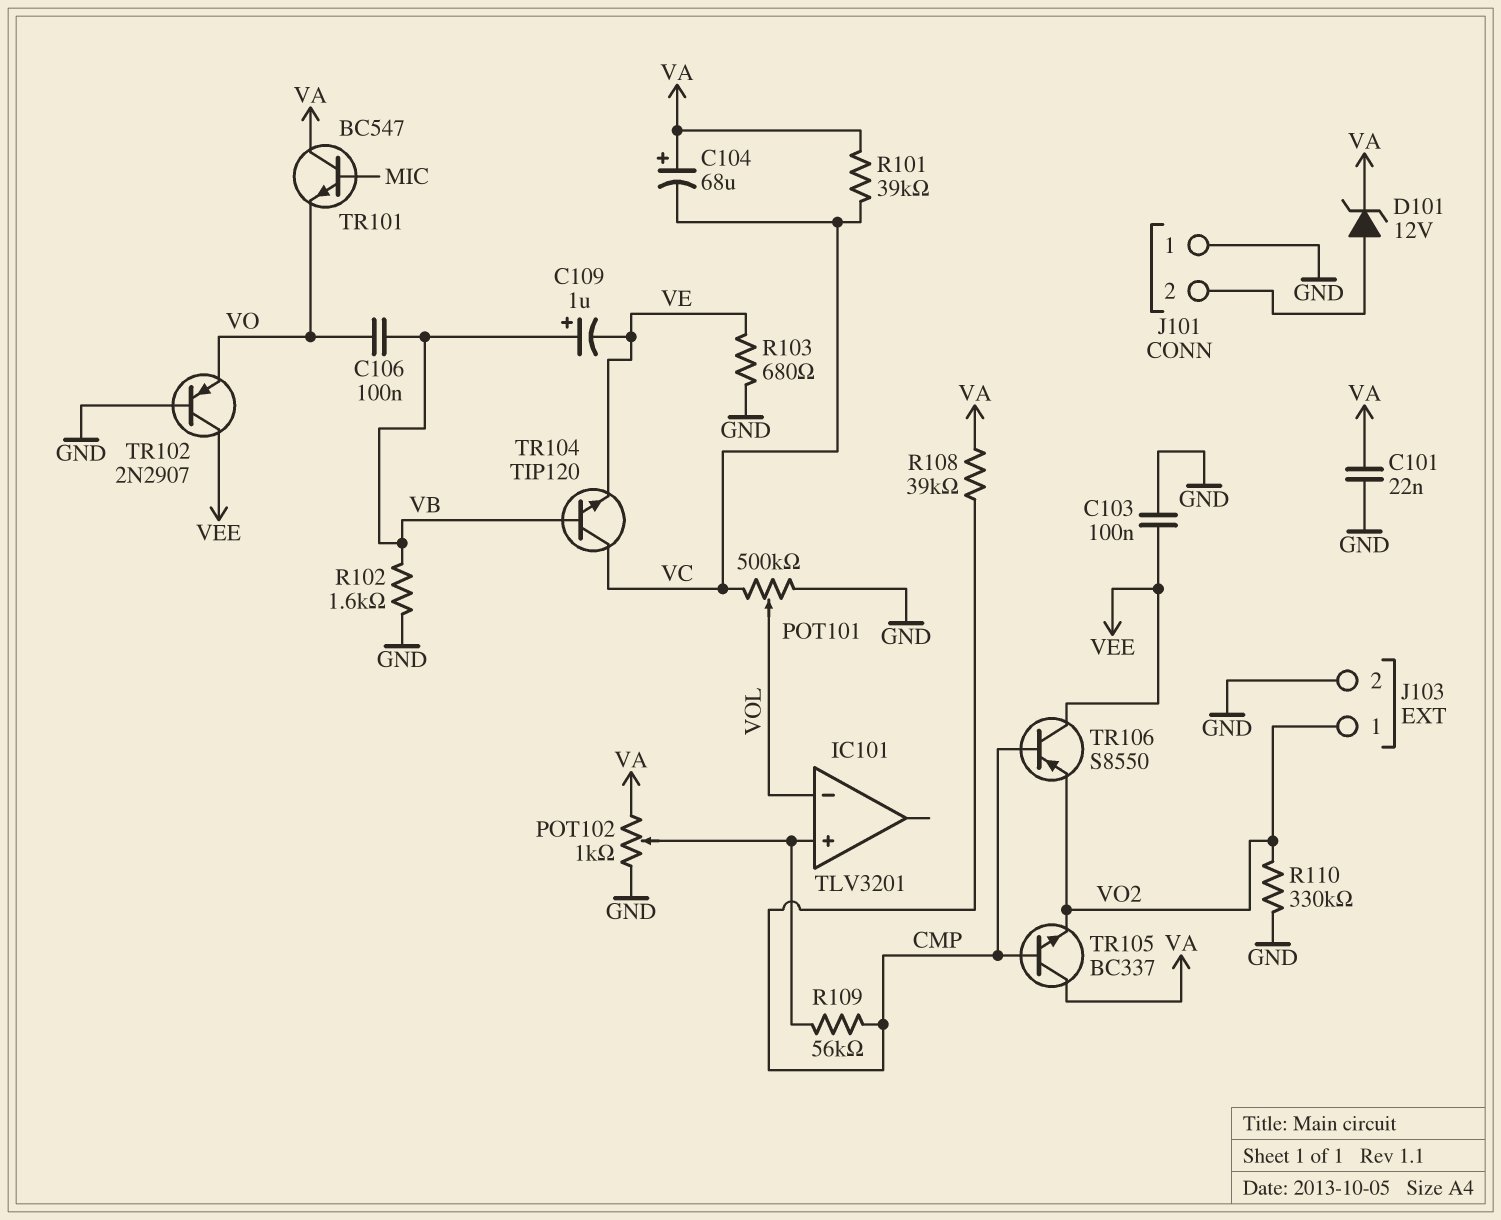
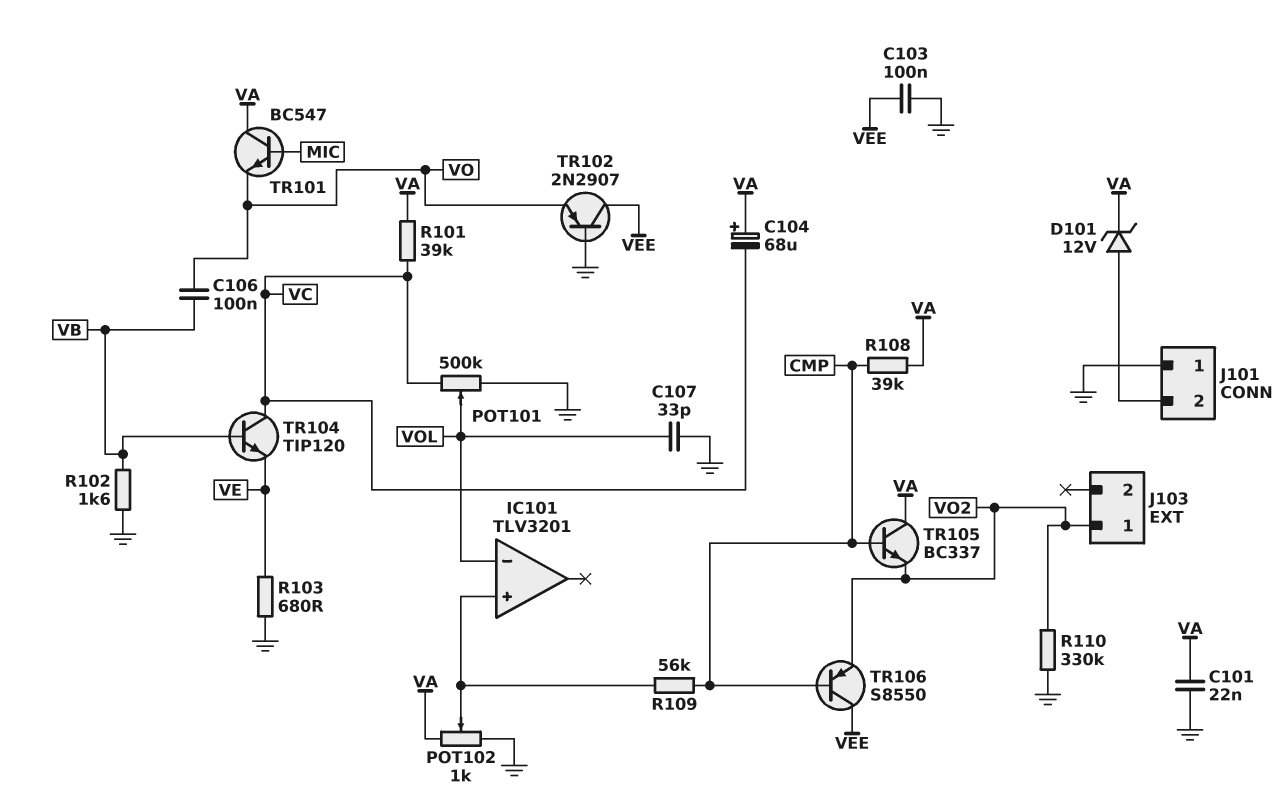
C107: none -> 33pF (GND, VOL)
C109: 1uF (plus VB, minus VE) -> none
J103 pin 2: GND -> none

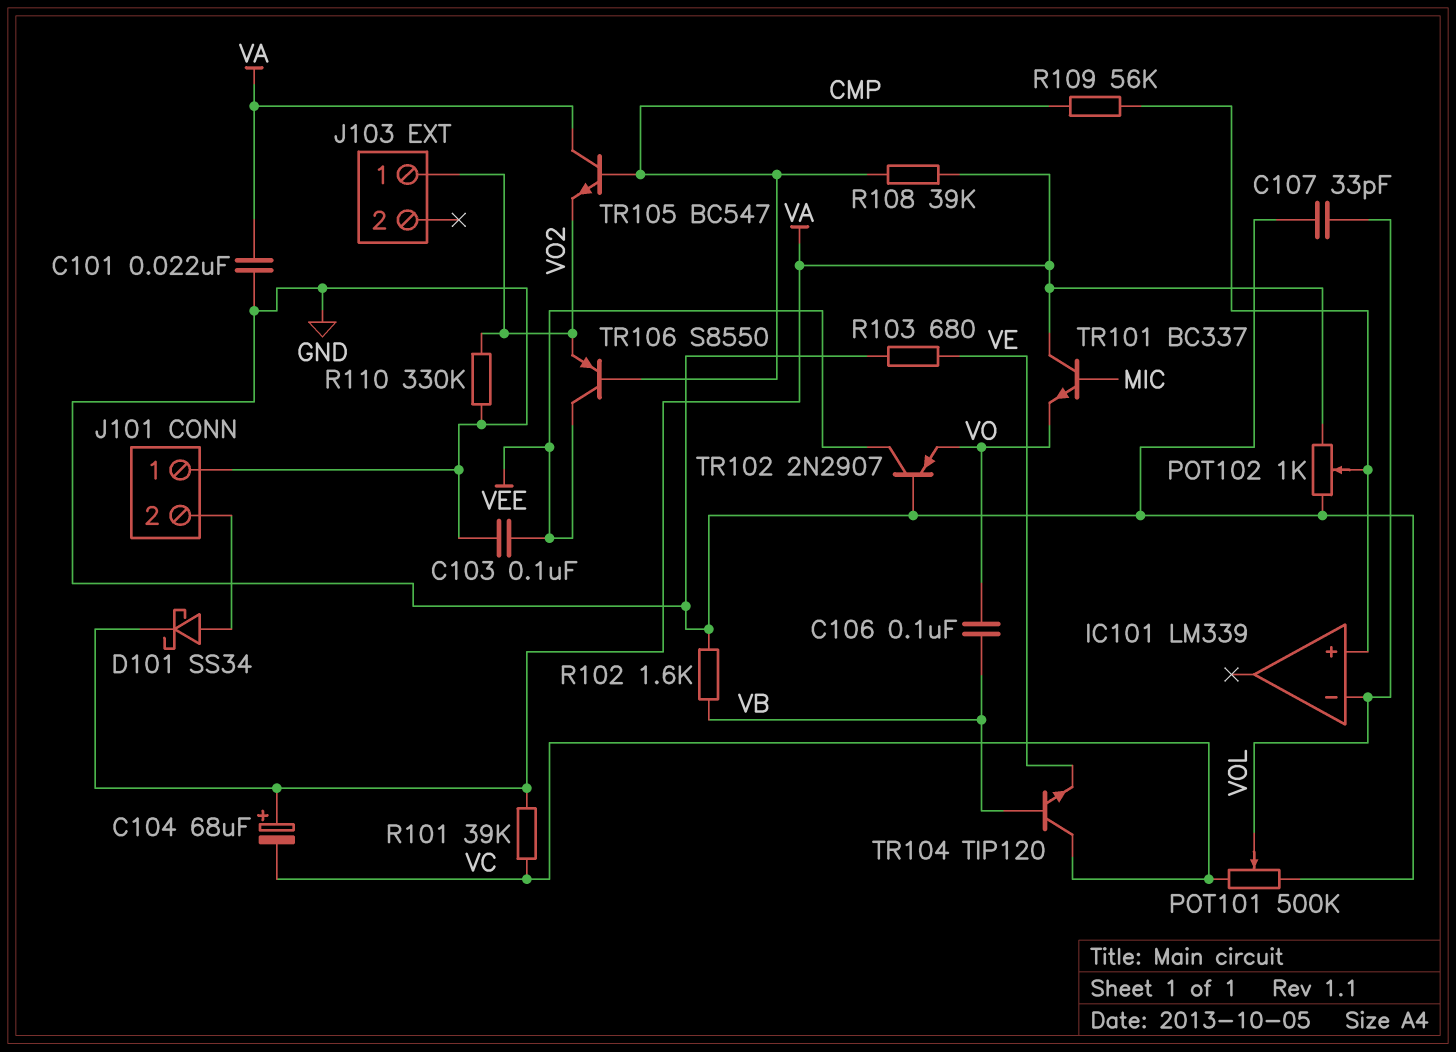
D101: zener 12V (A J101/2, K VA) -> schottky SS34 (A J101/2, K VA)
IC101: TLV3201 -> LM339
TR101: NPN BC547 (B MIC, C VA, E VO) -> NPN BC337 (B MIC, C VA, E VO)
TR105: NPN BC337 (B CMP, C VA, E VO2) -> NPN BC547 (B CMP, C VA, E VO2)

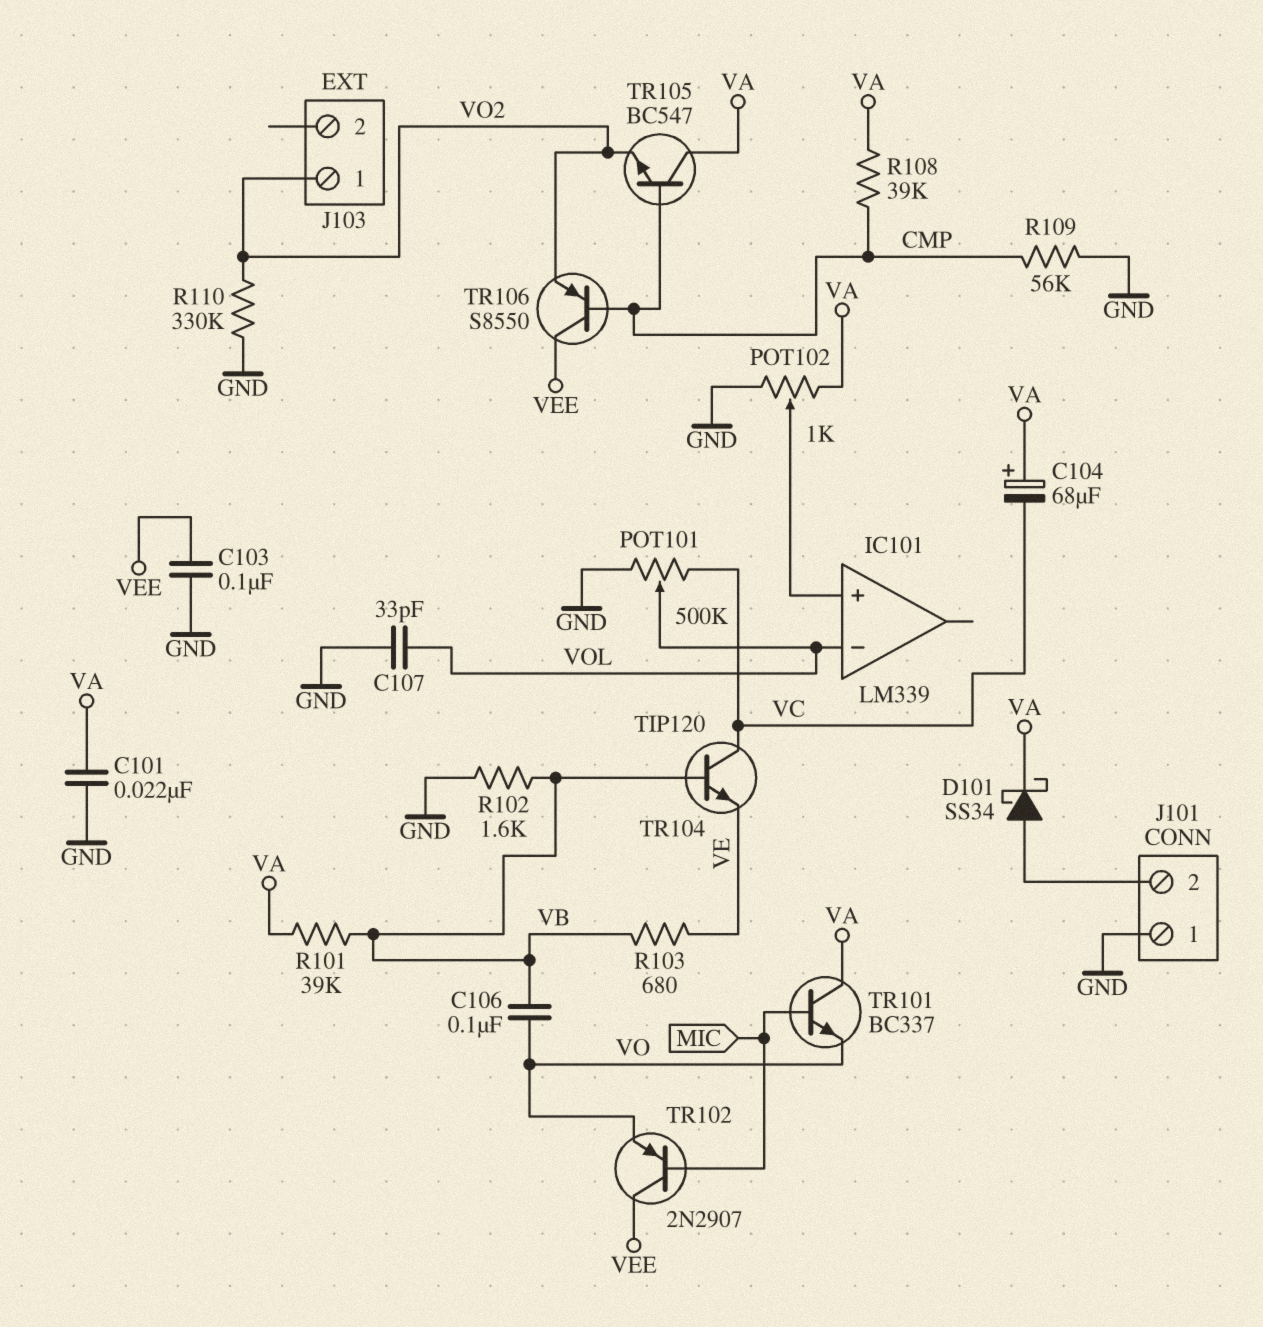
R101: 39k (VA, VC) -> 39k (VA, VB)
R103: 680 (GND, VE) -> 680 (VB, VE)
R109: 56k (CMP, IC101/in+) -> 56k (CMP, GND)
TR102: PNP 2N2907 (B GND, C VEE, E VO) -> PNP 2N2907 (B MIC, C VEE, E VO)

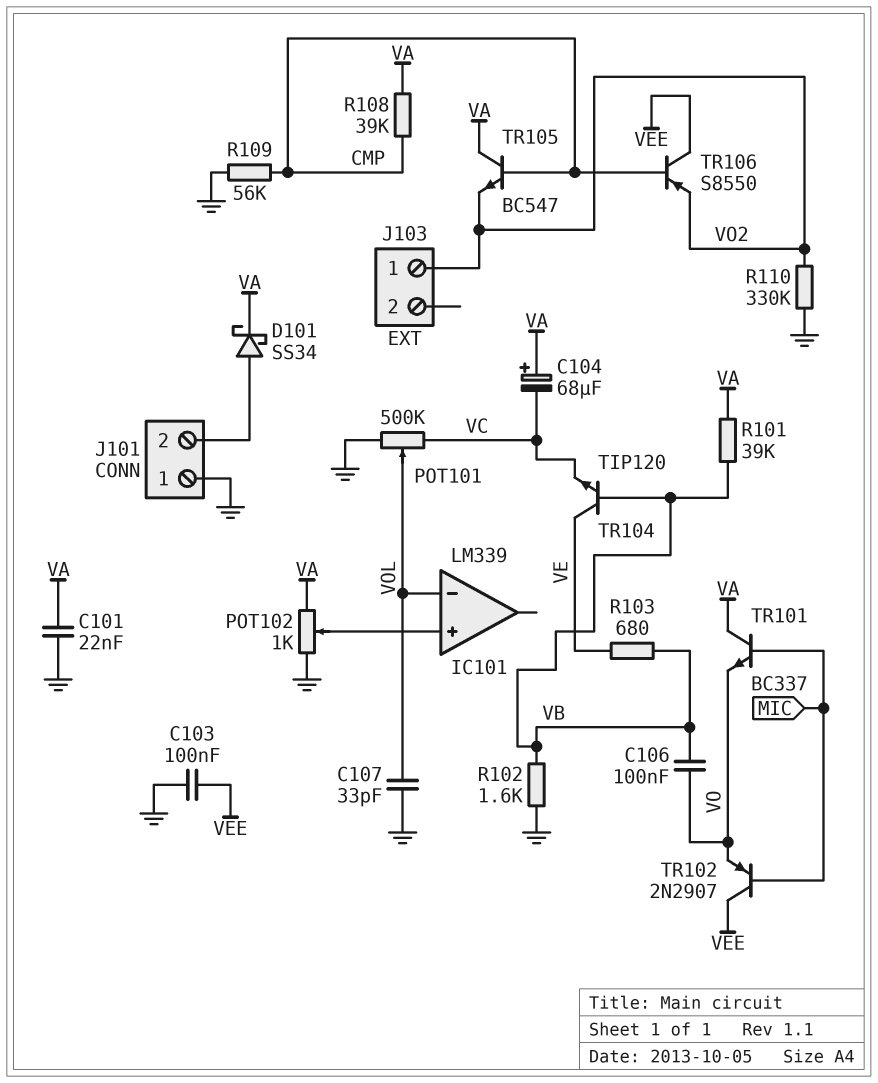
TR104: NPN TIP120 (B VB, C VC, E VE) -> NPN TIP120 (B VB, C VE, E VC)

